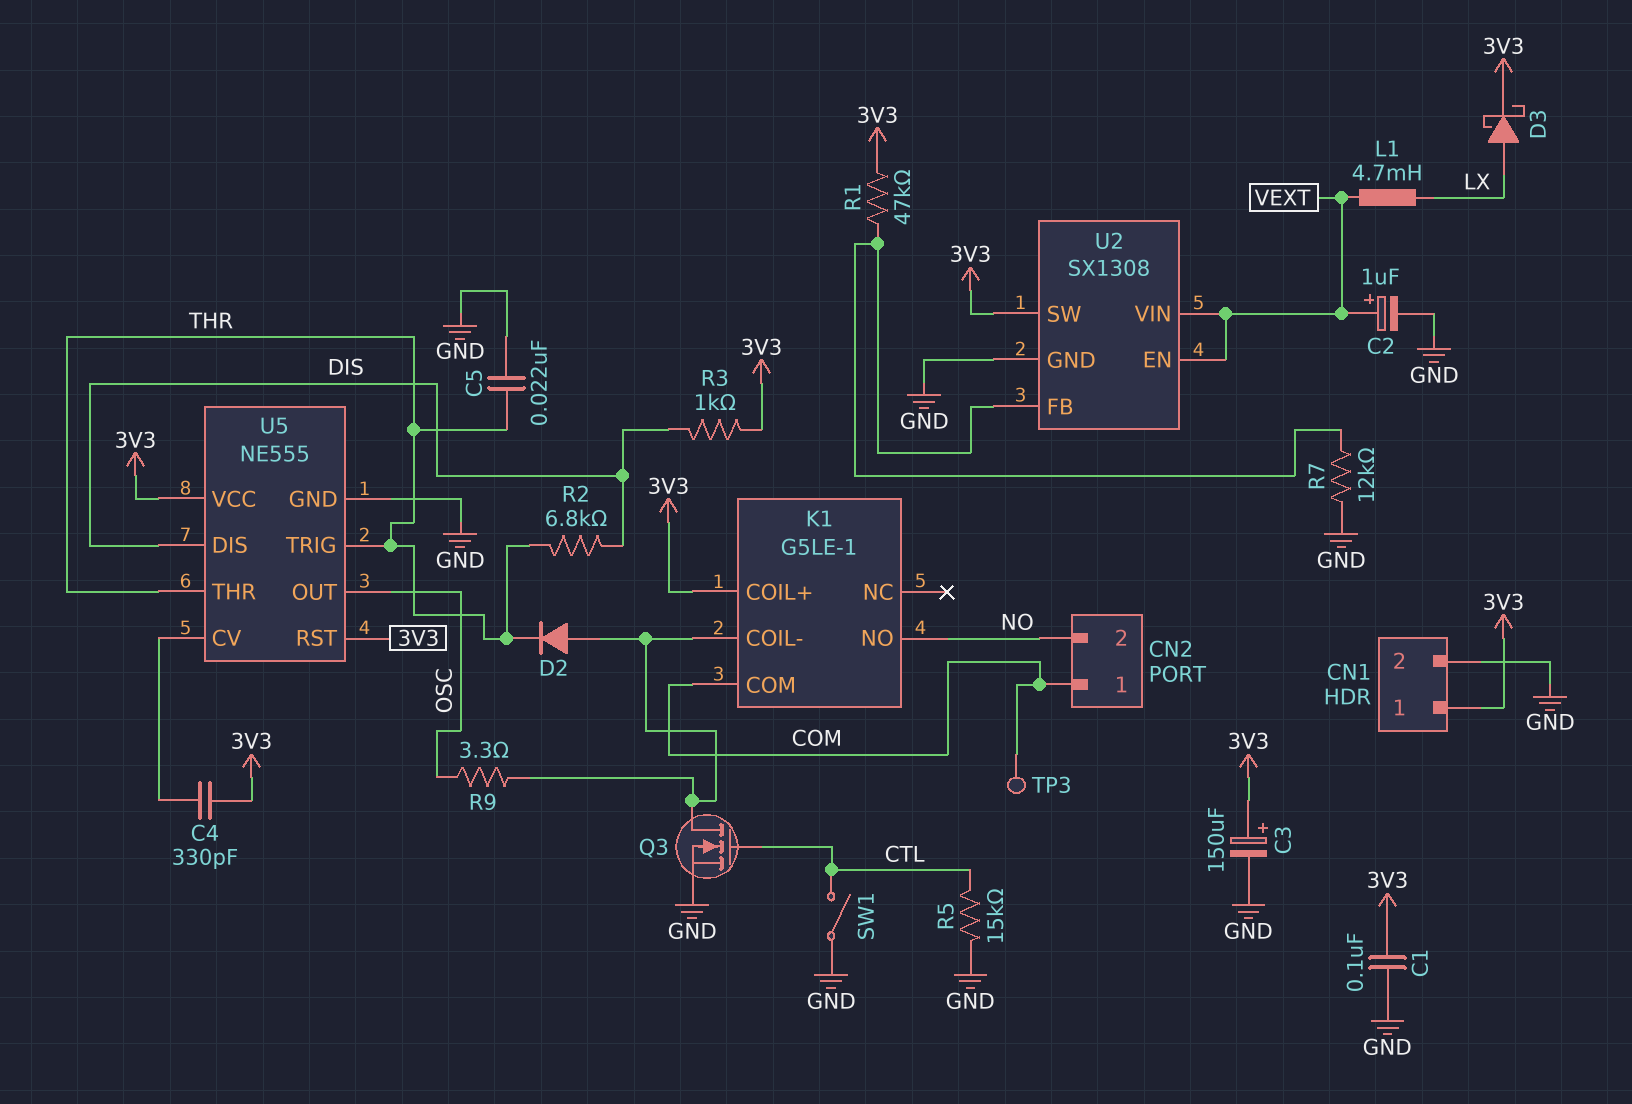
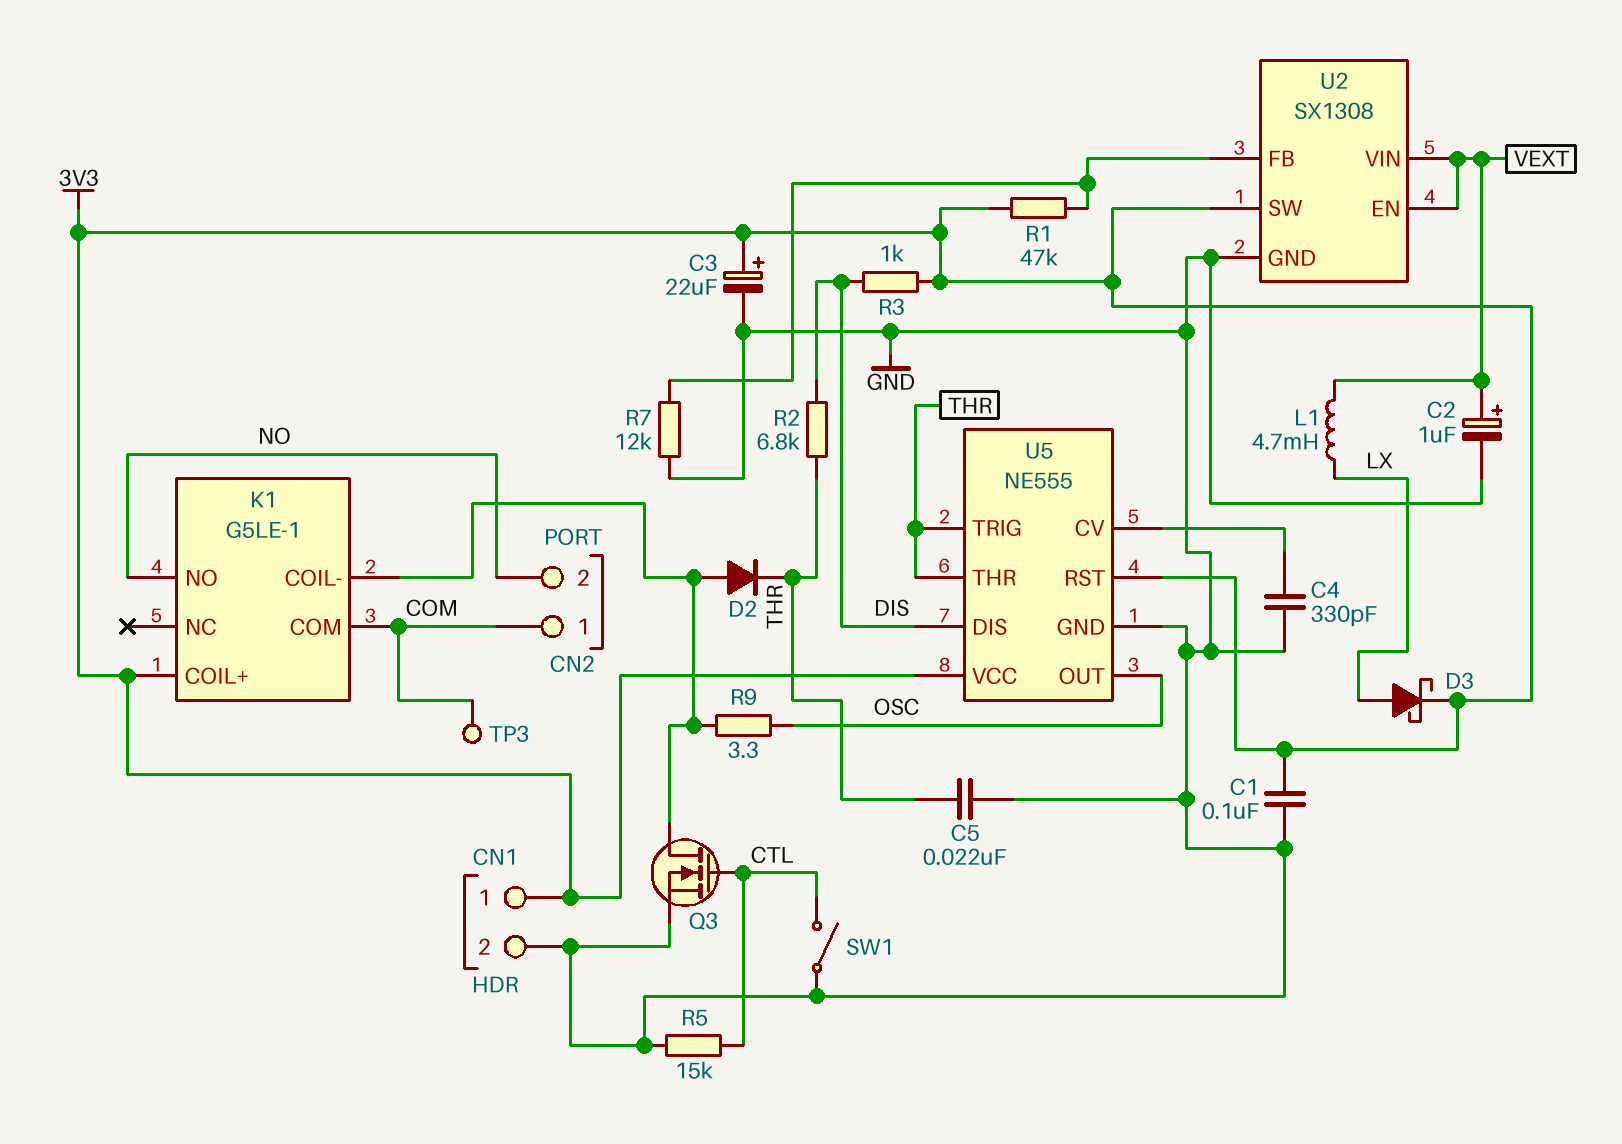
C3: 150uF (plus 3V3, minus GND) -> 22uF (plus 3V3, minus GND)
C4: 330pF (3V3, U5/CV) -> 330pF (GND, U5/CV)

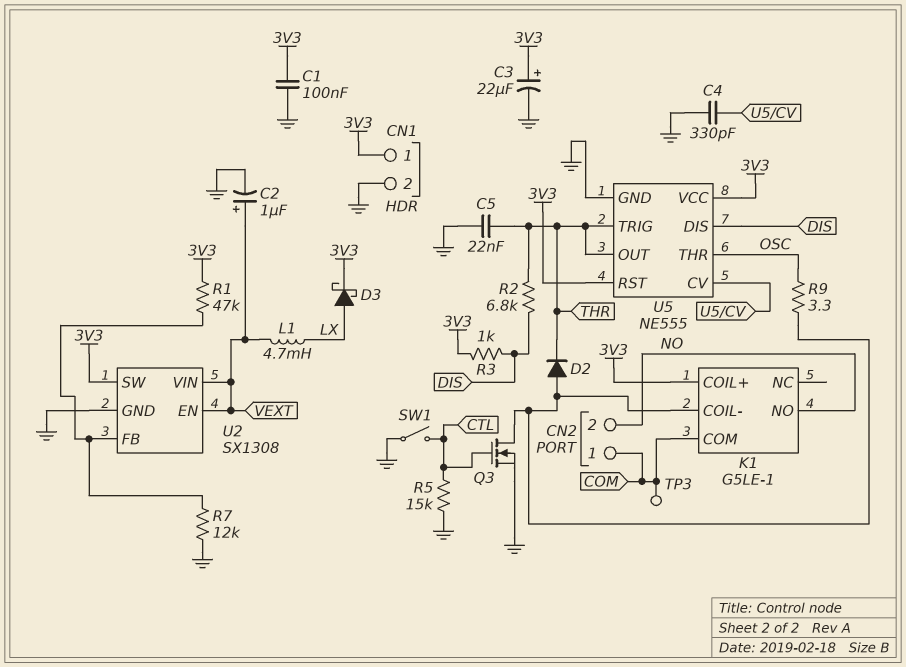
U5 pin OUT: OSC -> THR
U5 pin THR: THR -> OSC

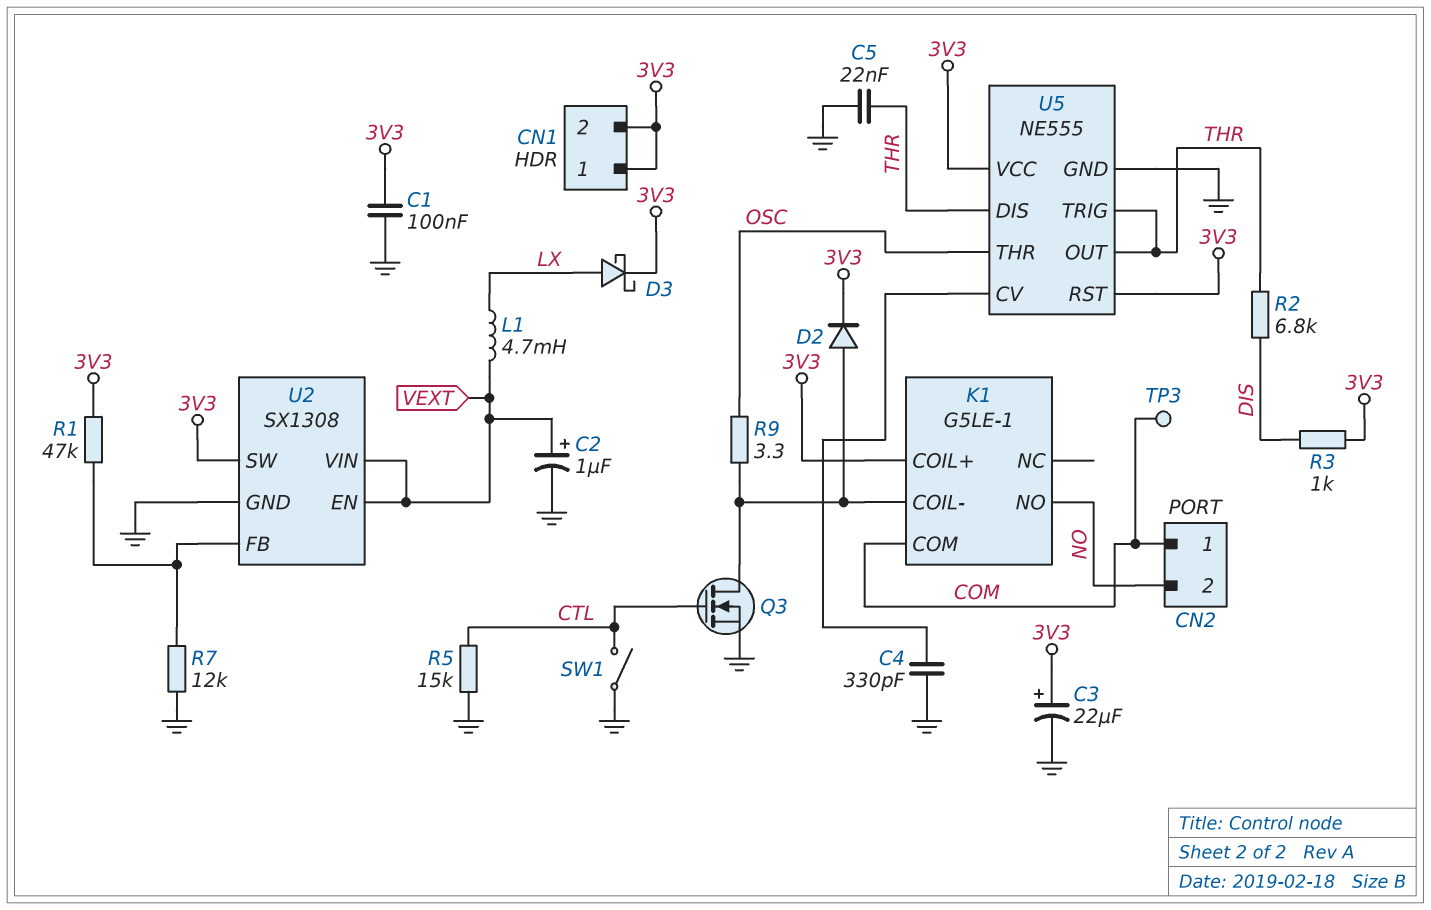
CN1 pin 2: GND -> 3V3
D2: diode (A K1/COIL-, K THR) -> diode (A K1/COIL-, K 3V3)
U5 pin DIS: DIS -> THR

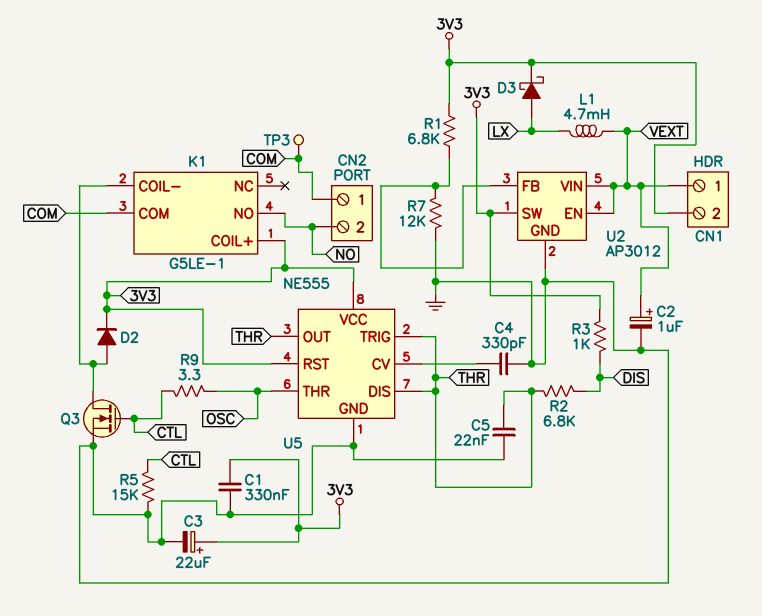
C1: 100nF (3V3, GND) -> 330nF (3V3, GND)
CN1 pin 1: 3V3 -> VEXT
R1: 47k (3V3, U2/FB) -> 6.8k (3V3, U2/FB)
R9: 3.3 (K1/COIL-, OSC) -> 3.3 (CTL, OSC)
SW1: switch (CTL, GND) -> none
U2: SX1308 -> AP3012

